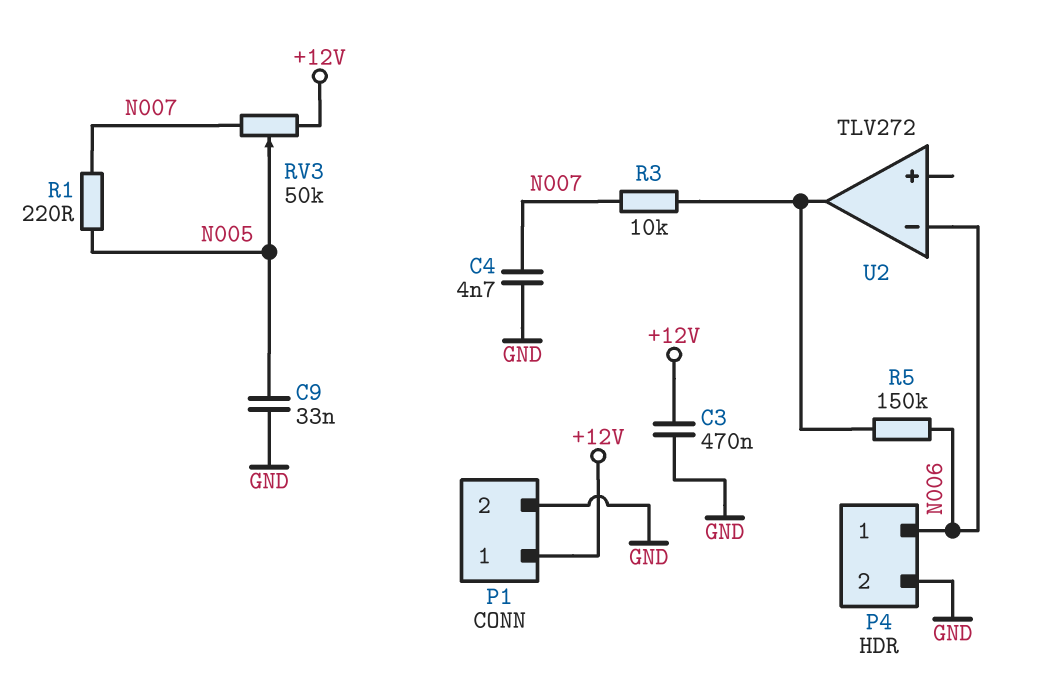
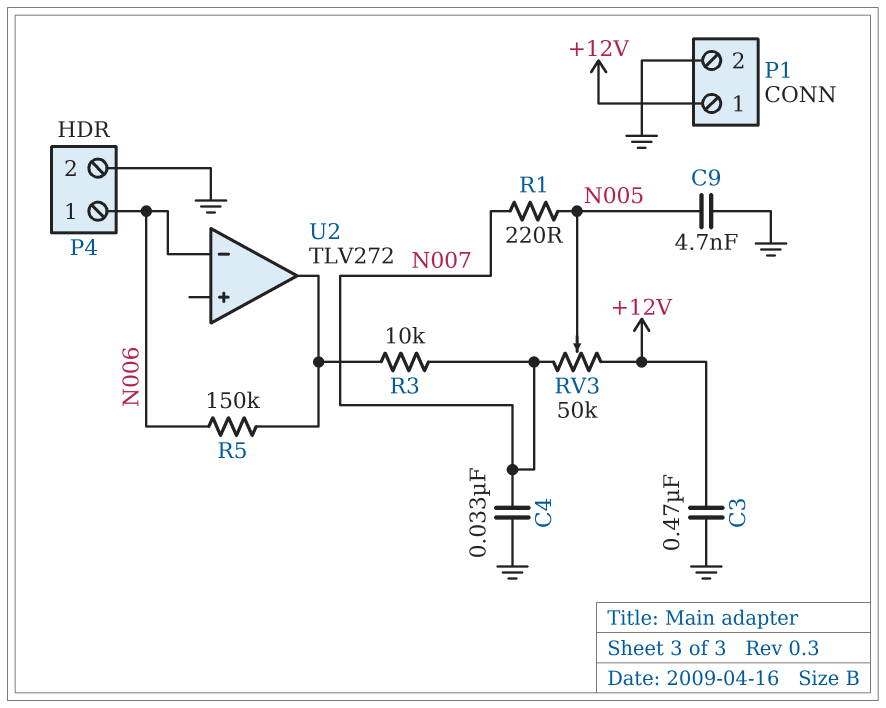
C4: 4.7nF (GND, N007) -> 33nF (GND, N007)
C9: 33nF (GND, N005) -> 4.7nF (GND, N005)

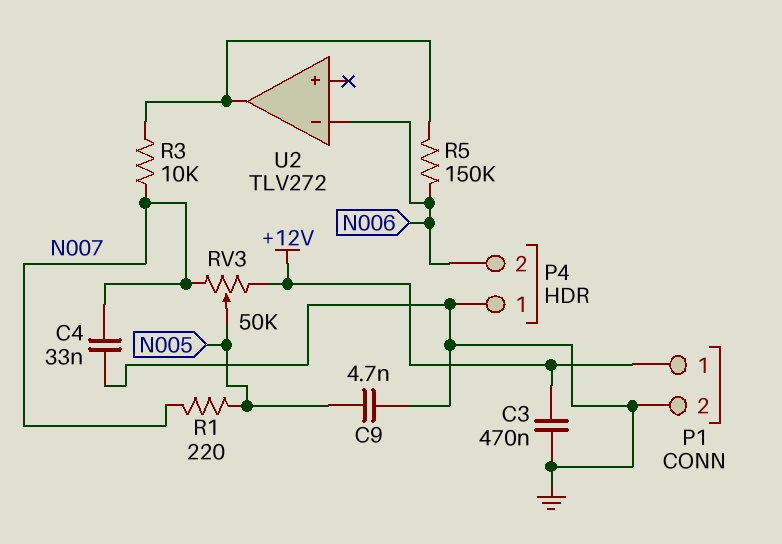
P4 pin 1: N006 -> GND
P4 pin 2: GND -> N006

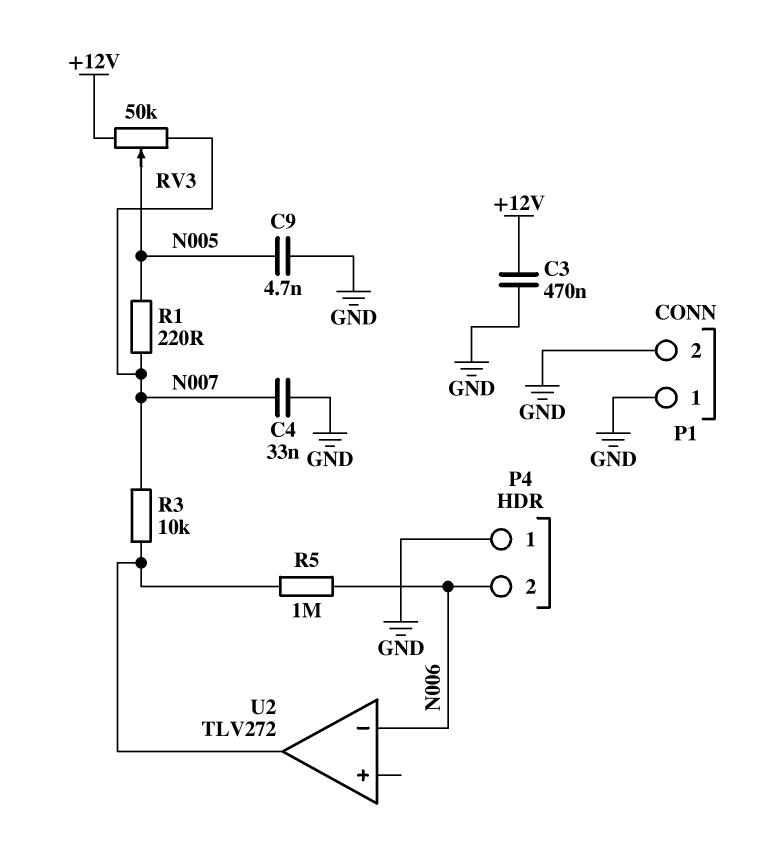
P1 pin 1: +12V -> GND
R5: 150k (N006, U2/out) -> 1M (N006, U2/out)

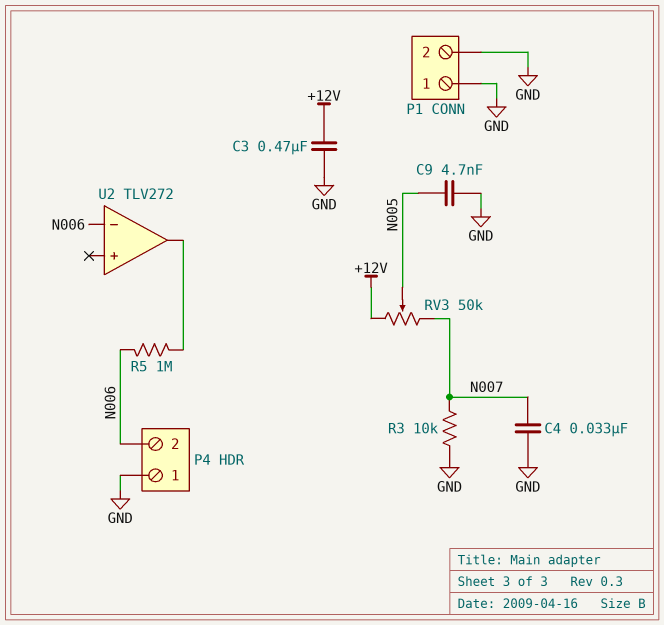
R1: 220 (N005, N007) -> none
R3: 10k (N007, U2/out) -> 10k (GND, N007)

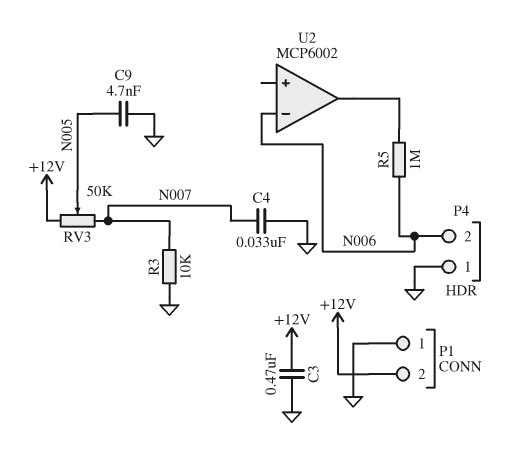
P1 pin 2: GND -> +12V
U2: TLV272 -> MCP6002

